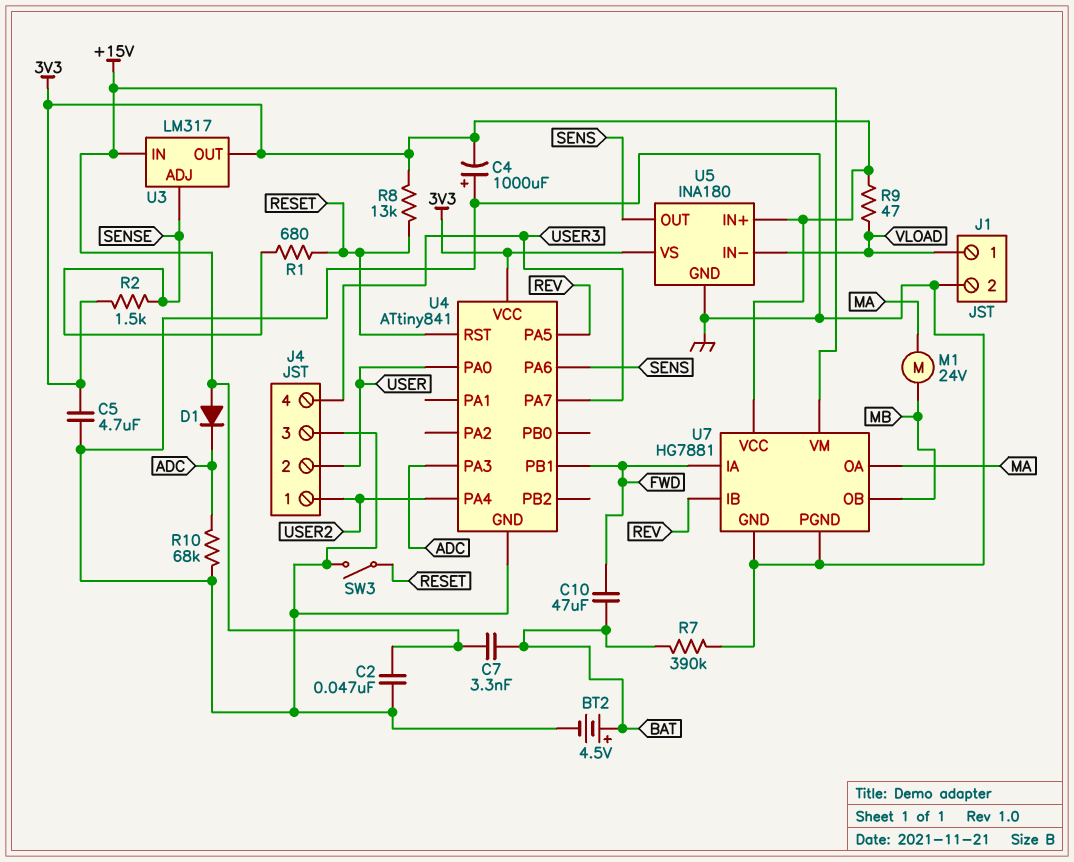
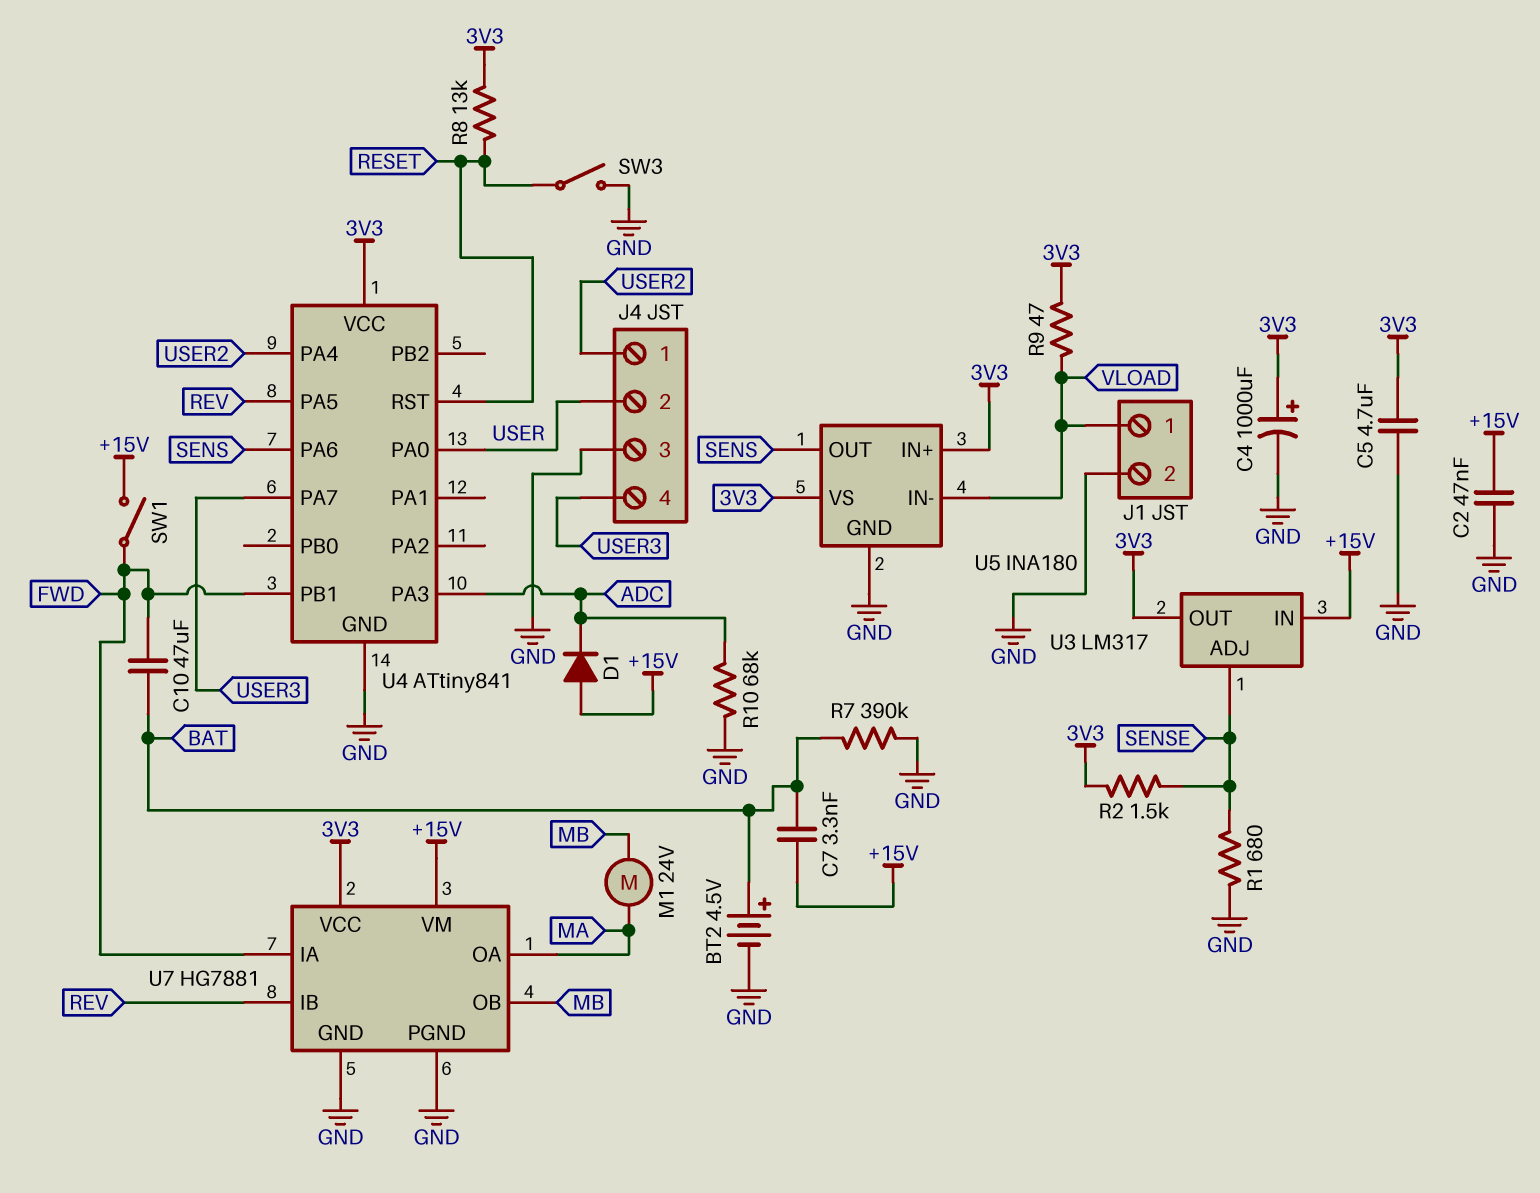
C4: 1000uF (plus GND, minus 3V3) -> 1000uF (plus 3V3, minus GND)
R1: 680 (RESET, SENSE) -> 680 (GND, SENSE)
SW1: none -> switch (+15V, FWD)

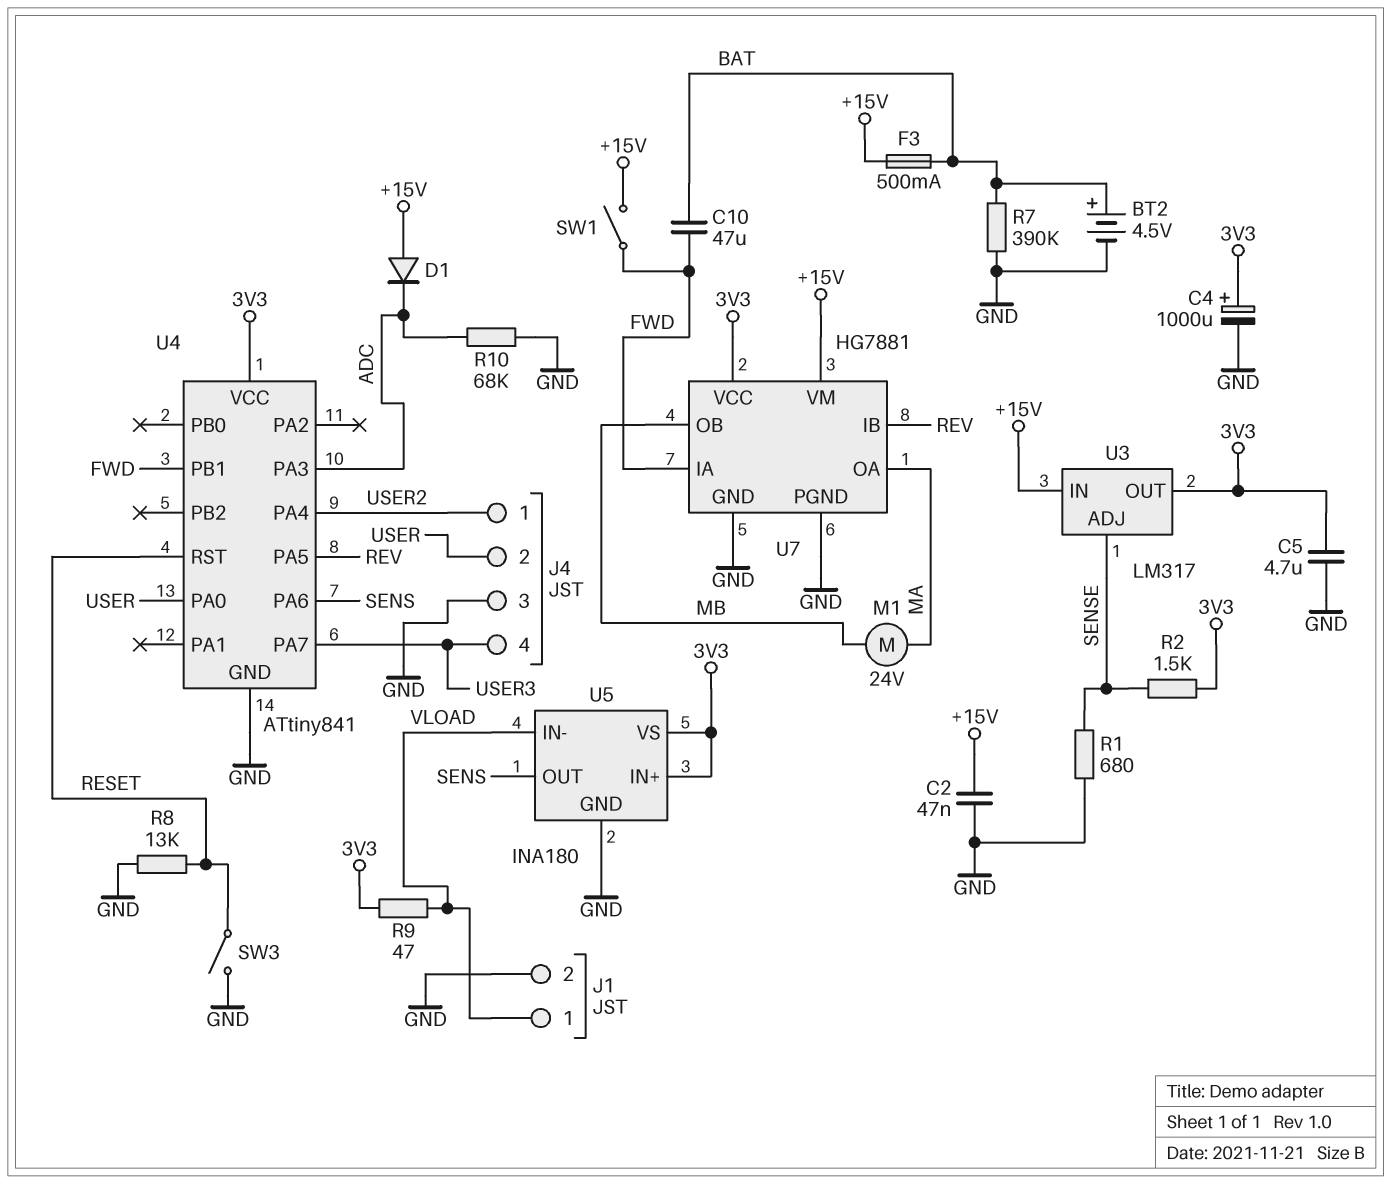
C7: 3.3nF (+15V, BAT) -> none
F3: none -> 500mA (+15V, BAT)
R8: 13k (3V3, RESET) -> 13k (GND, RESET)

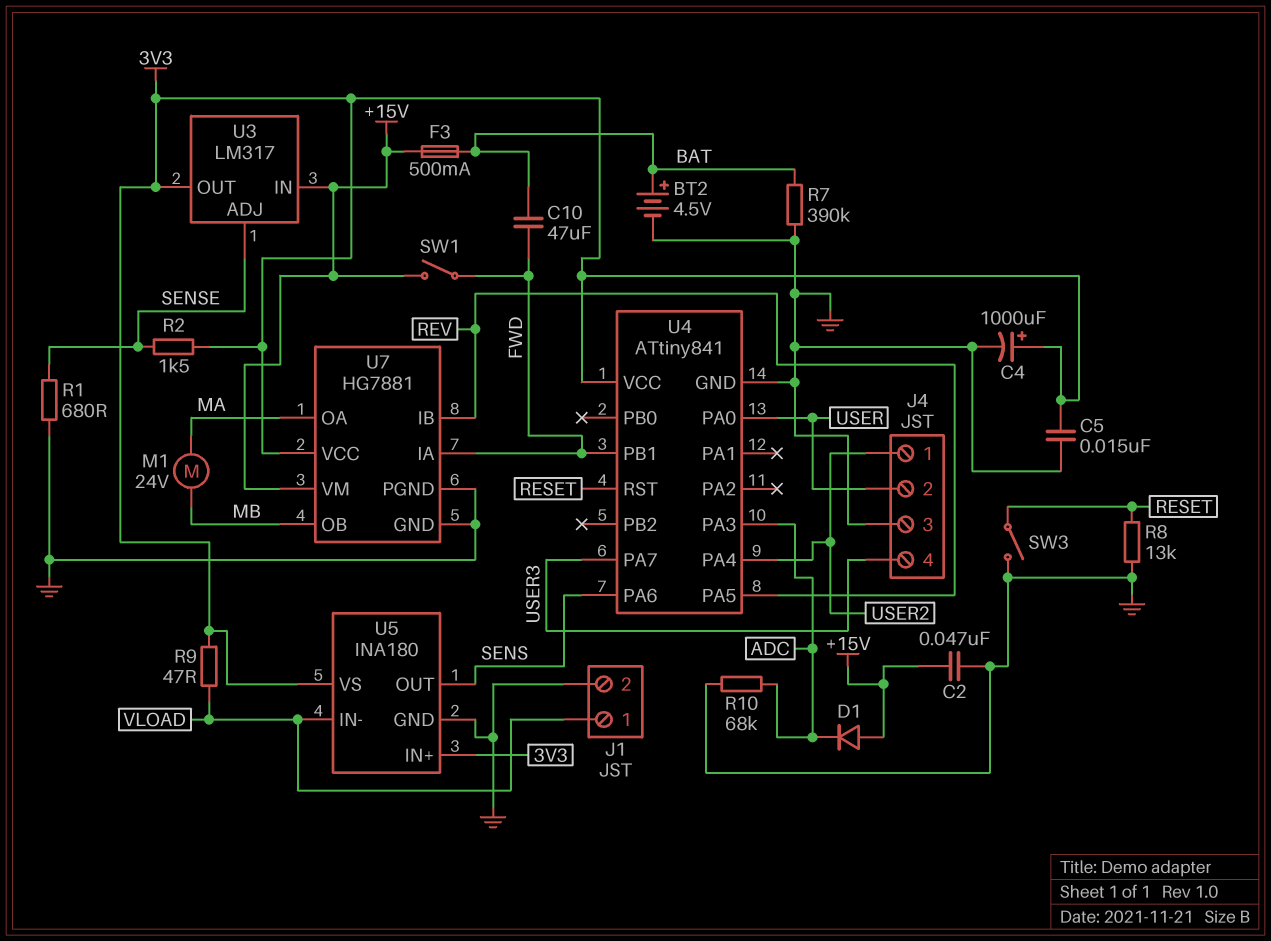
C5: 4.7uF (3V3, GND) -> 15nF (3V3, GND)

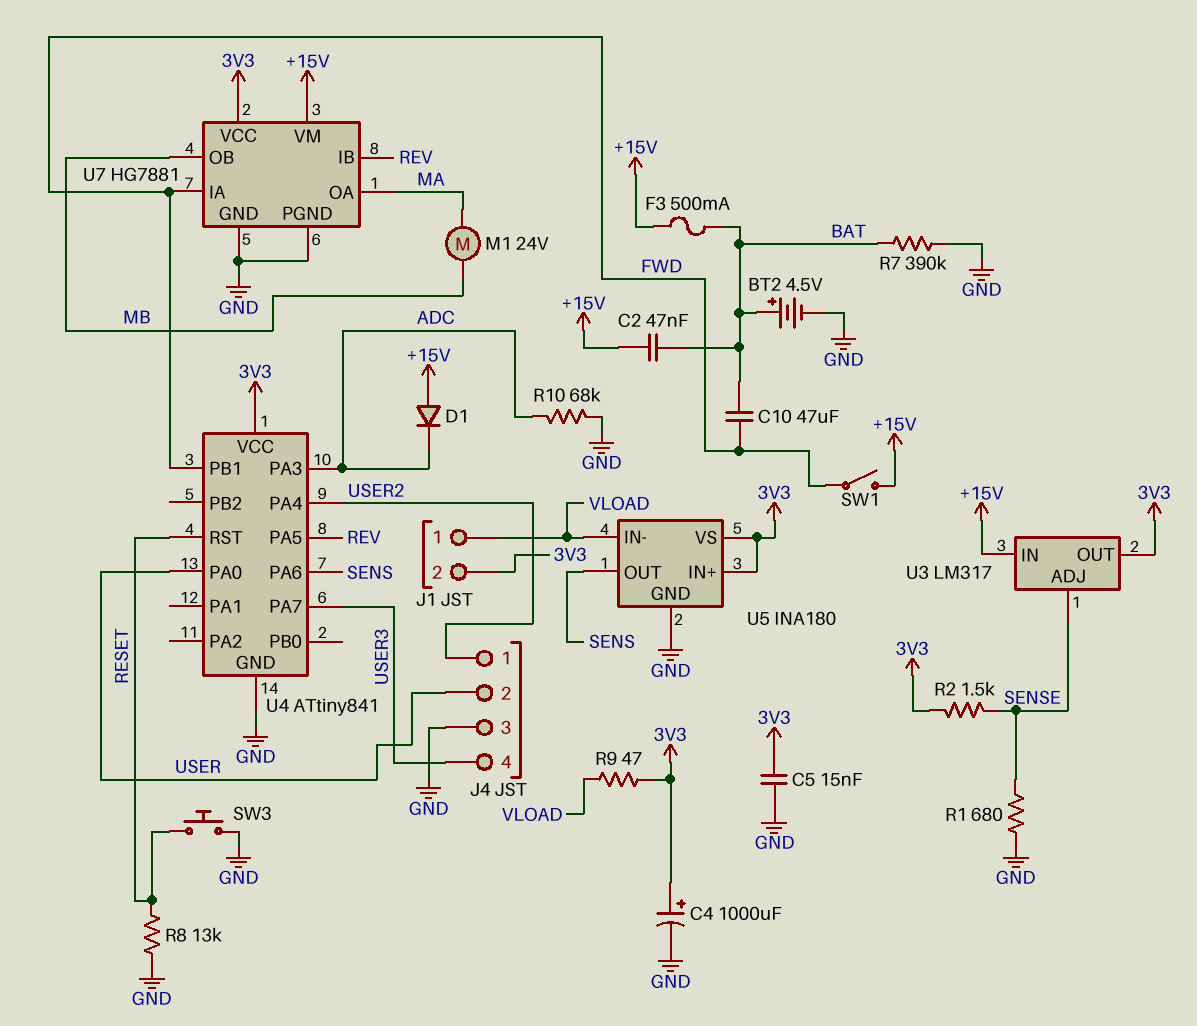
C2: 47nF (+15V, GND) -> 47nF (+15V, BAT)
J1 pin 2: GND -> 3V3
SW3: switch (GND, RESET) -> button (GND, RESET)

